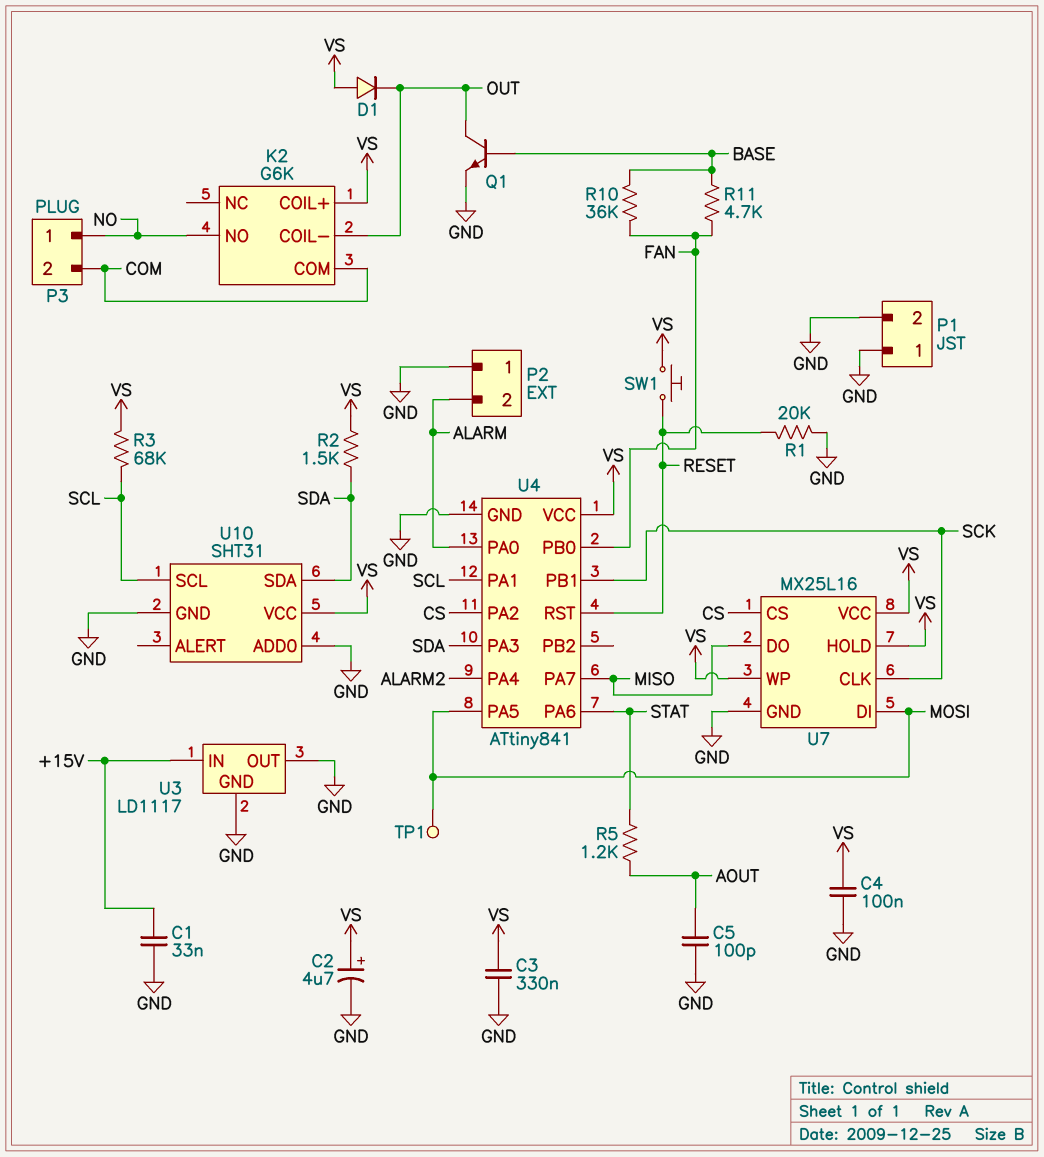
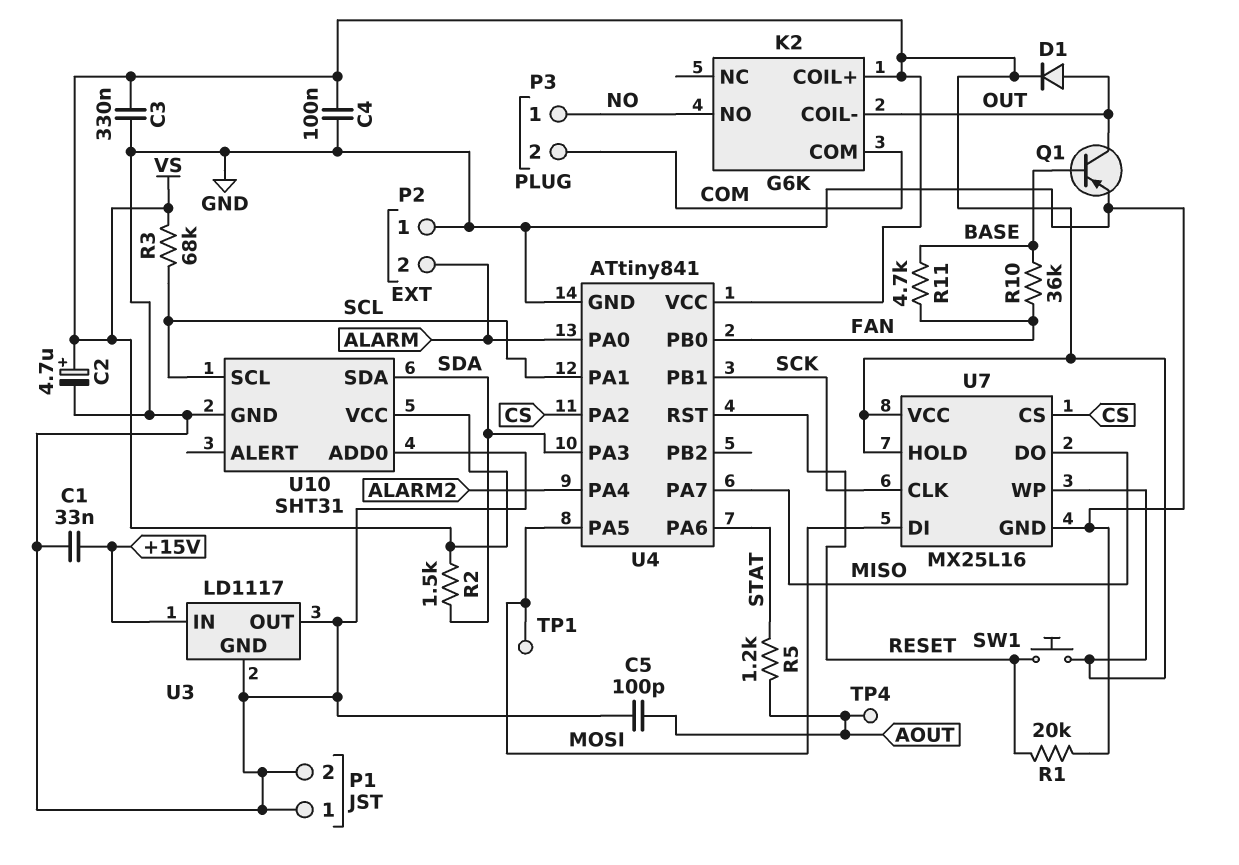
D1: diode (A VS, K OUT) -> diode (A OUT, K VS)
Q1: NPN (B BASE, C OUT, E GND) -> PNP (B BASE, C OUT, E GND)
TP4: none -> test point (AOUT)

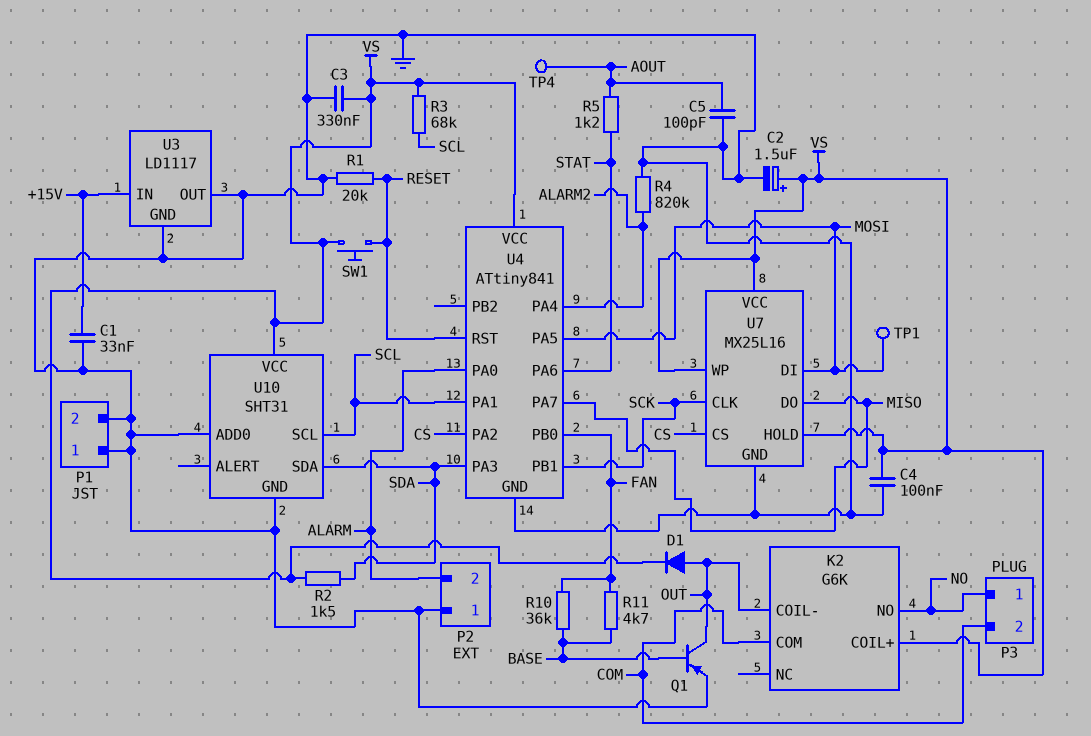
C2: 4.7uF (plus VS, minus GND) -> 1.5uF (plus VS, minus GND)
R4: none -> 820k (ALARM2, GND)

